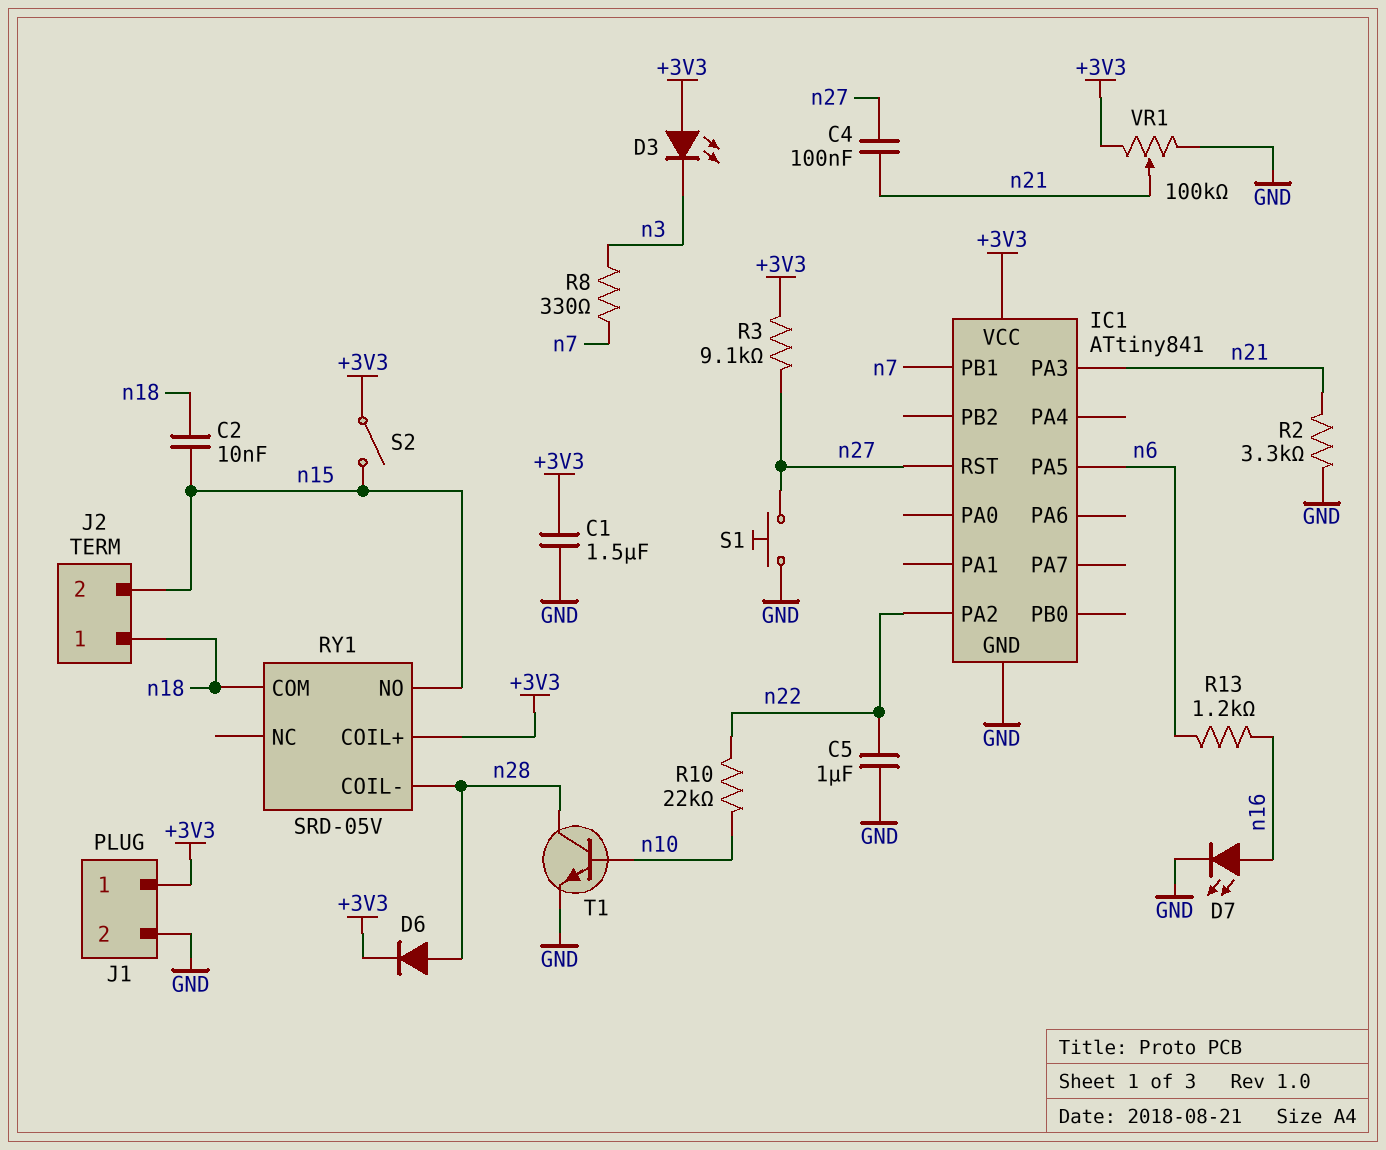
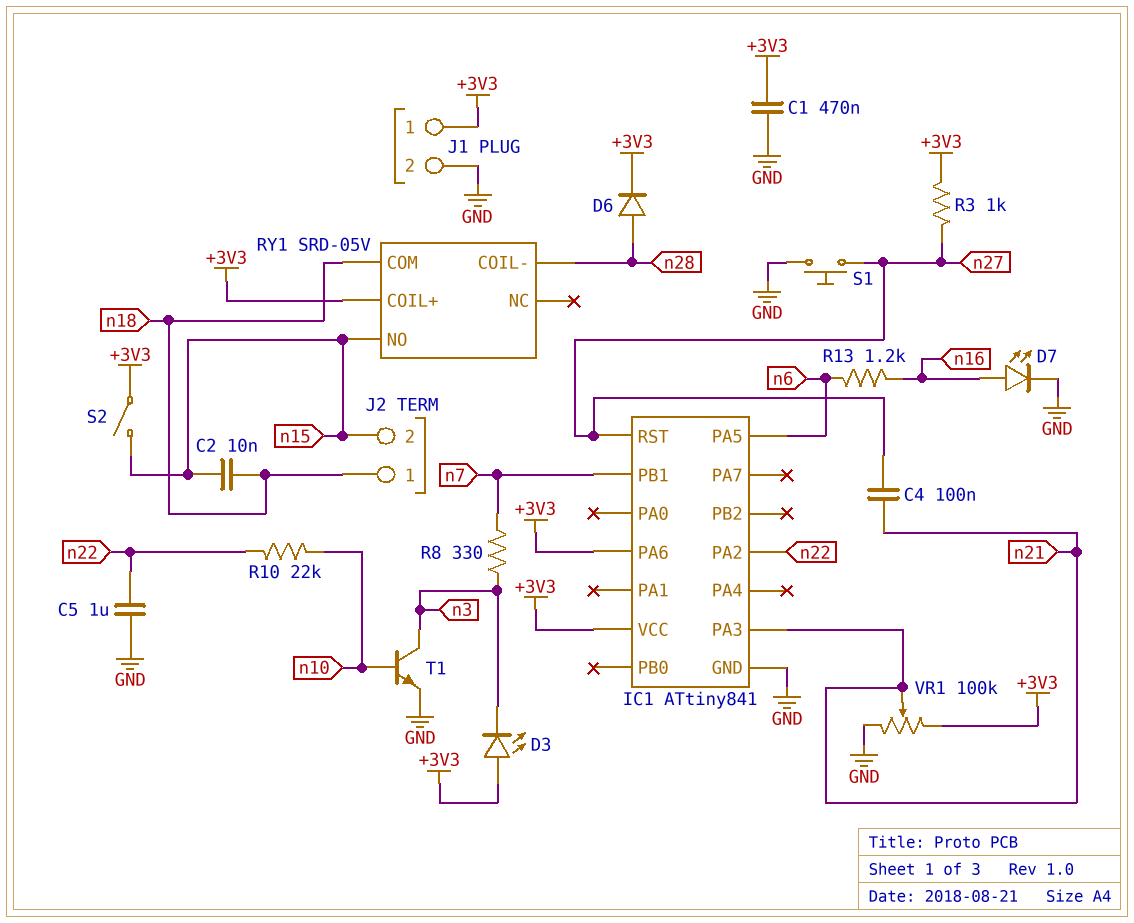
C1: 1.5uF (+3V3, GND) -> 470nF (+3V3, GND)
IC1 pin PA6: none -> +3V3
R2: 3.3k (GND, n21) -> none
R3: 9.1k (+3V3, n27) -> 1k (+3V3, n27)
T1: NPN (B n10, C n28, E GND) -> NPN (B n10, C n3, E GND)

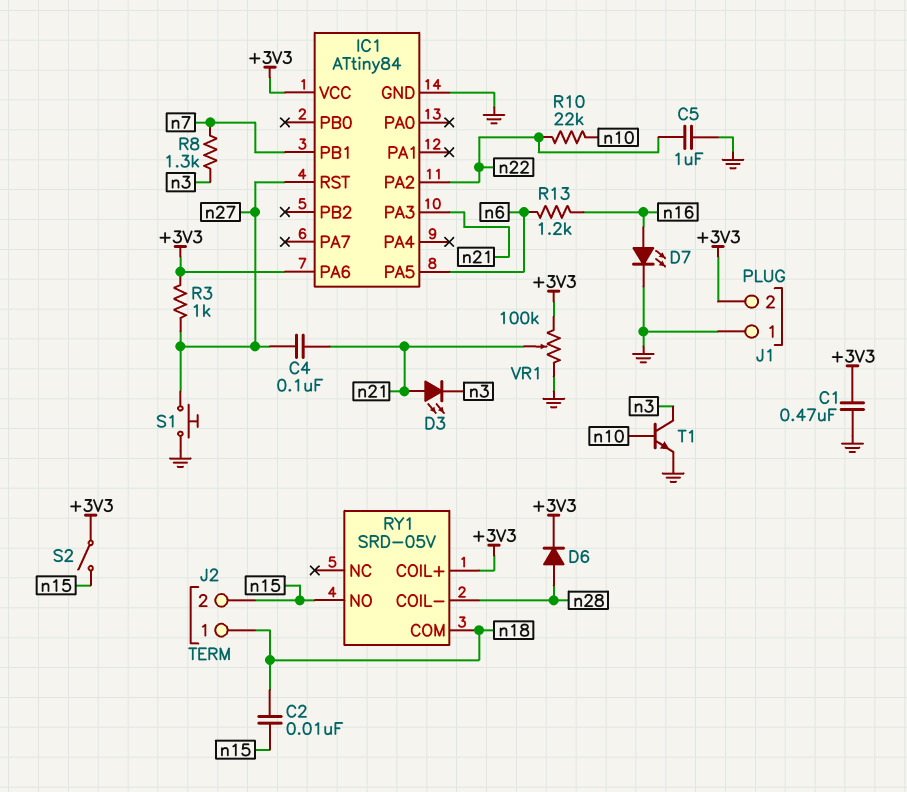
D3: LED (A +3V3, K n3) -> LED (A n21, K n3)
IC1: ATtiny841 -> ATtiny84
J1 pin 1: +3V3 -> GND
J1 pin 2: GND -> +3V3
R8: 330 (n3, n7) -> 1.3k (n3, n7)

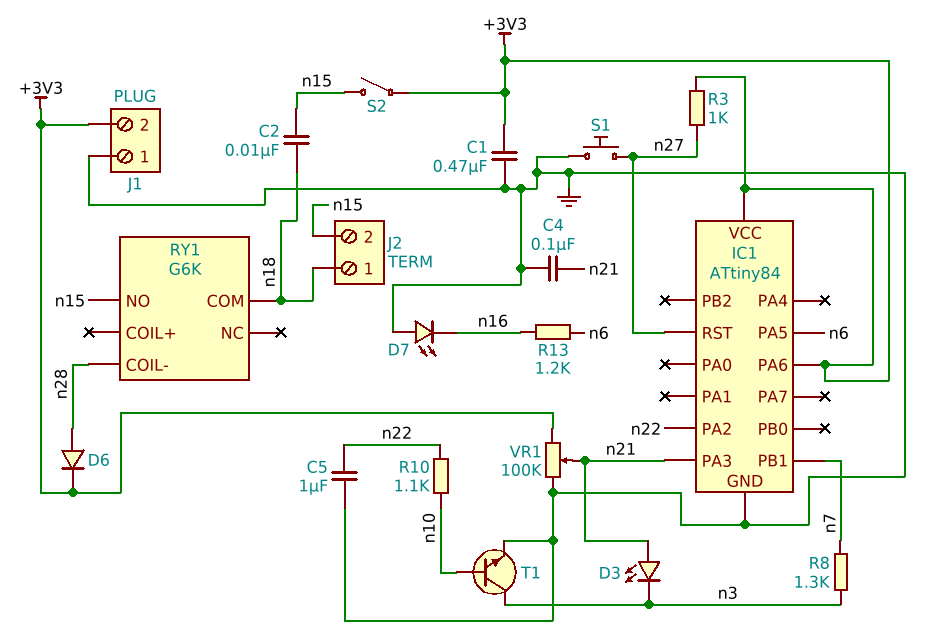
C4: 100nF (n21, n27) -> 100nF (GND, n21)
D7: LED (A n16, K GND) -> LED (A GND, K n16)
R10: 22k (n10, n22) -> 1.1k (n10, n22)
RY1: SRD-05V -> G6K
RY1 pin COIL+: +3V3 -> none

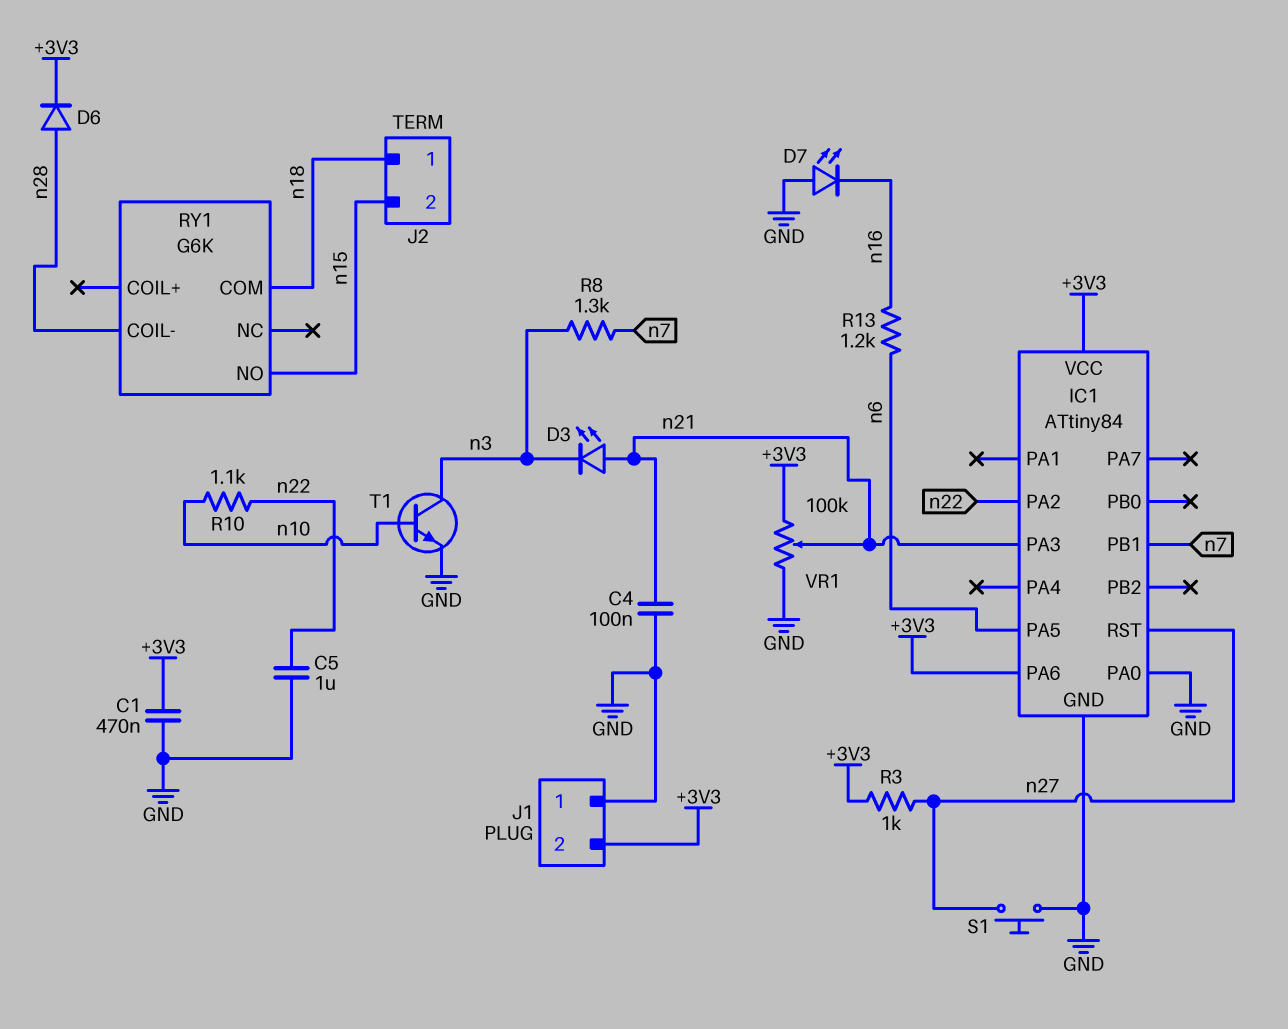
C2: 10nF (n15, n18) -> none
IC1 pin PA0: none -> GND
S2: switch (+3V3, n15) -> none

